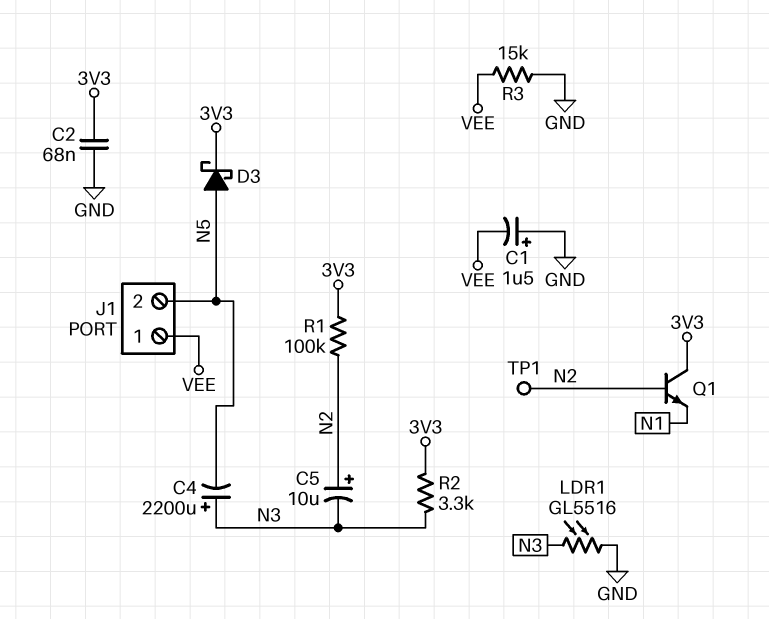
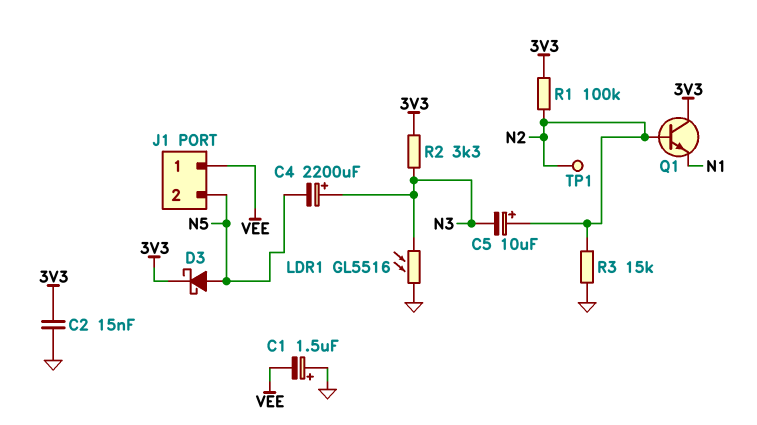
C2: 68nF (3V3, GND) -> 15nF (3V3, GND)
R3: 15k (GND, VEE) -> 15k (GND, N2)

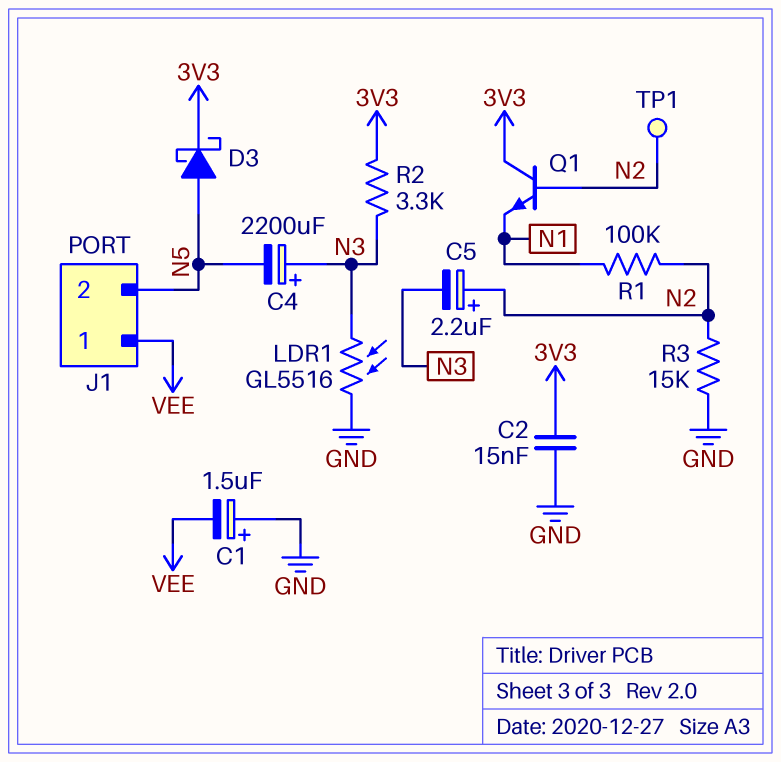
C5: 10uF (plus N2, minus N3) -> 2.2uF (plus N2, minus N3)
R1: 100k (3V3, N2) -> 100k (N1, N2)

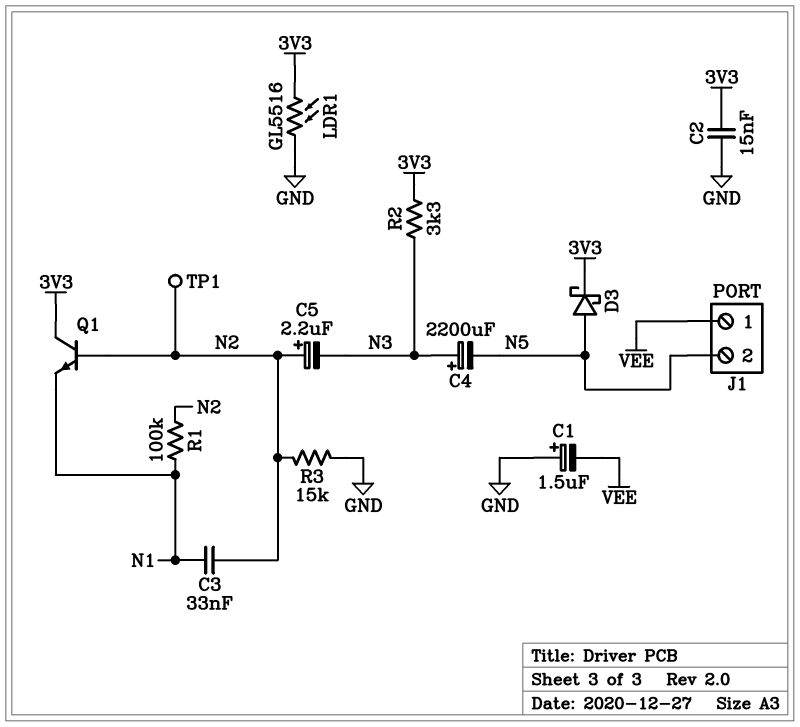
C3: none -> 33nF (N1, N2)
LDR1: GL5516 (GND, N3) -> GL5516 (3V3, GND)

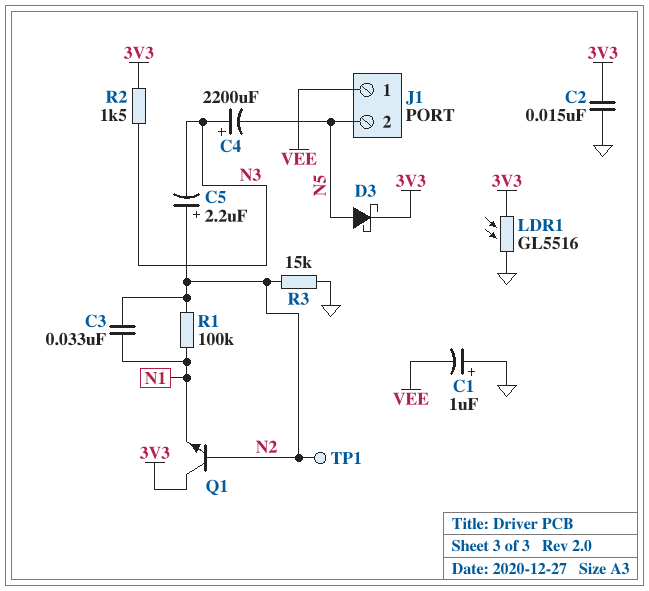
C1: 1.5uF (plus GND, minus VEE) -> 1uF (plus GND, minus VEE)
R2: 3.3k (3V3, N3) -> 1.5k (3V3, N3)

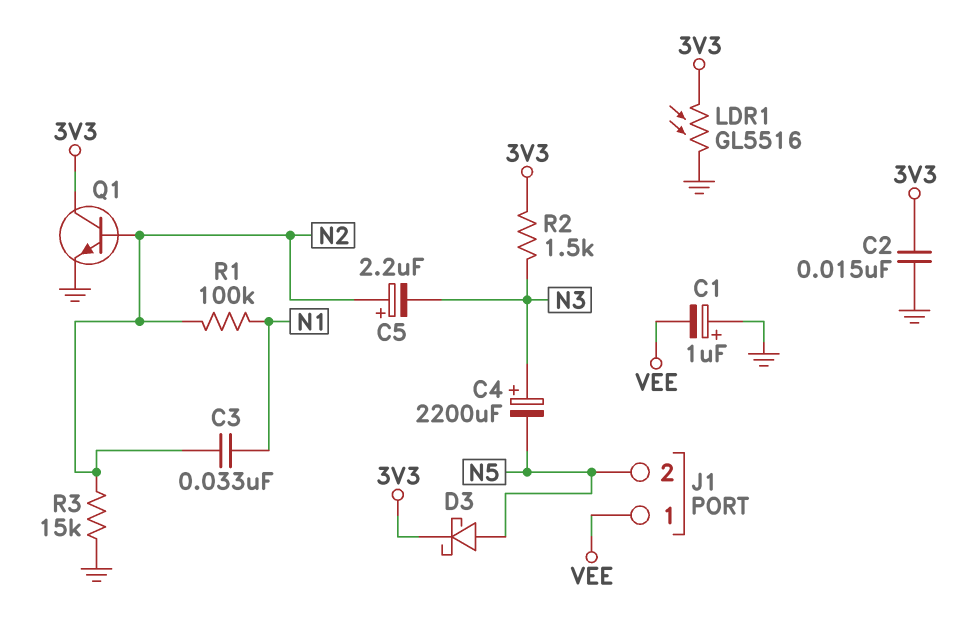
Q1: NPN (B N2, C 3V3, E N1) -> NPN (B N2, C 3V3, E GND)
TP1: test point (N2) -> none

